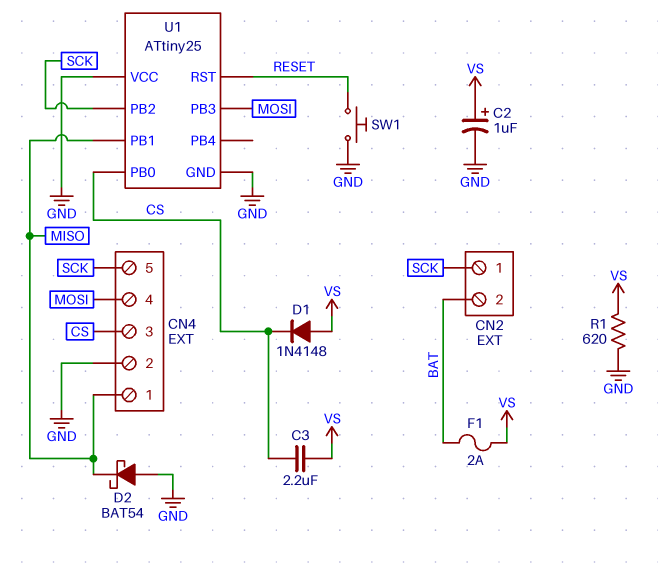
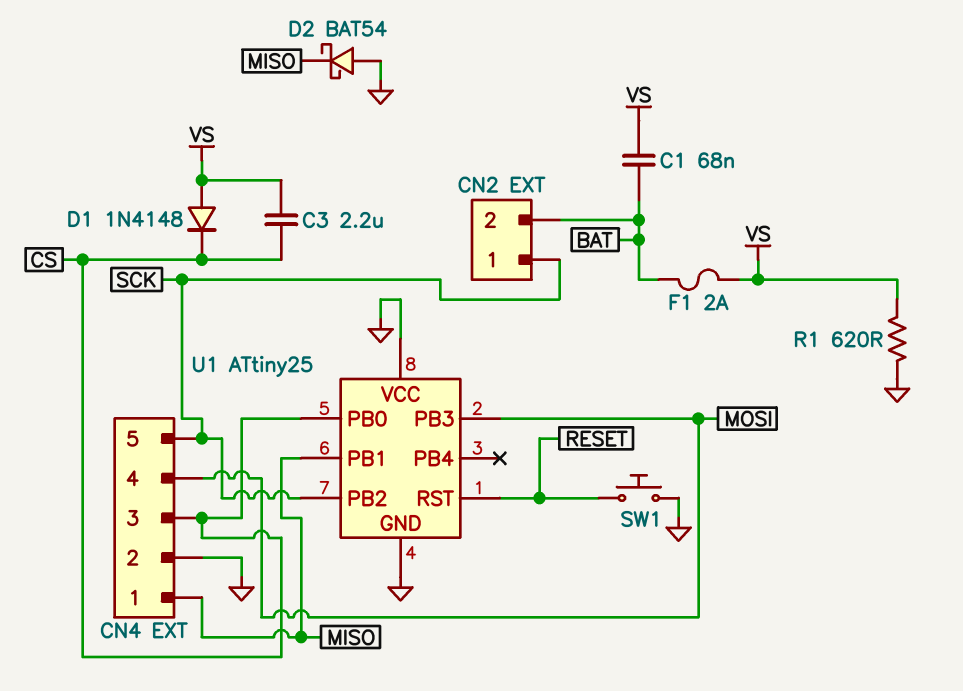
C1: none -> 68nF (BAT, VS)
C2: 1uF (plus VS, minus GND) -> none

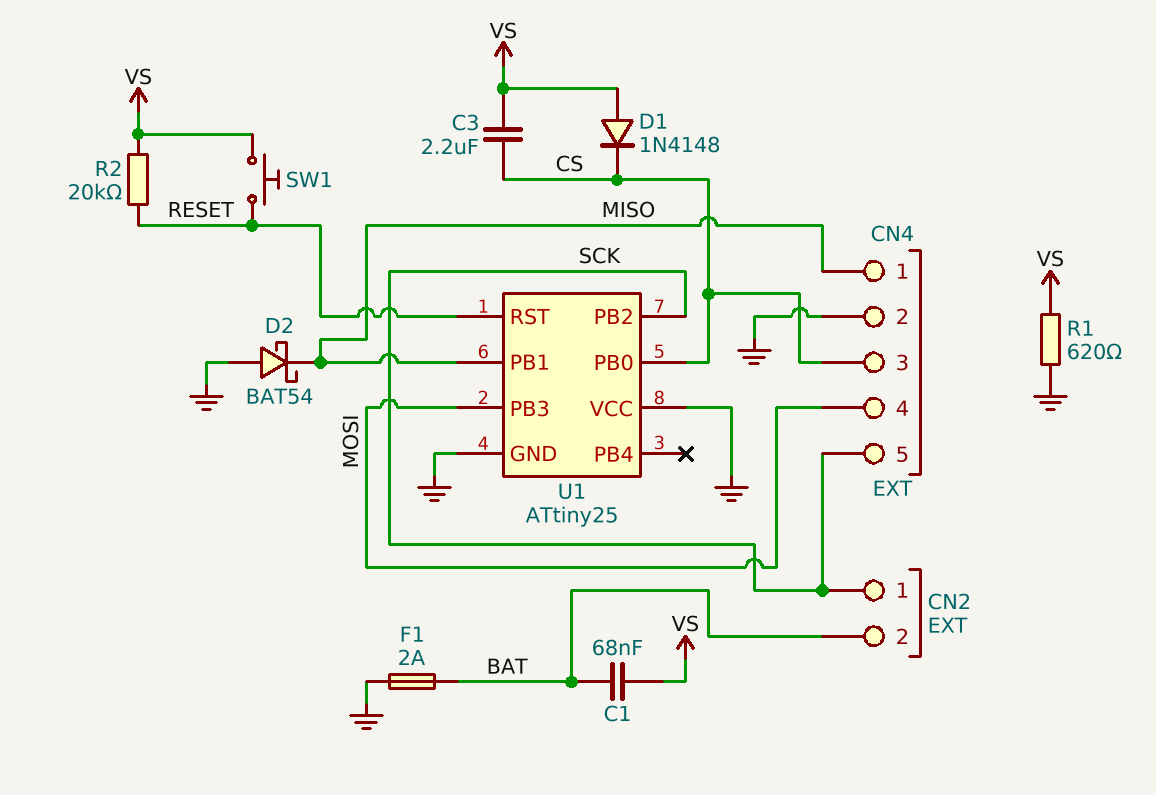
F1: 2A (BAT, VS) -> 2A (BAT, GND)
R2: none -> 20k (RESET, VS)
SW1: button (GND, RESET) -> button (RESET, VS)

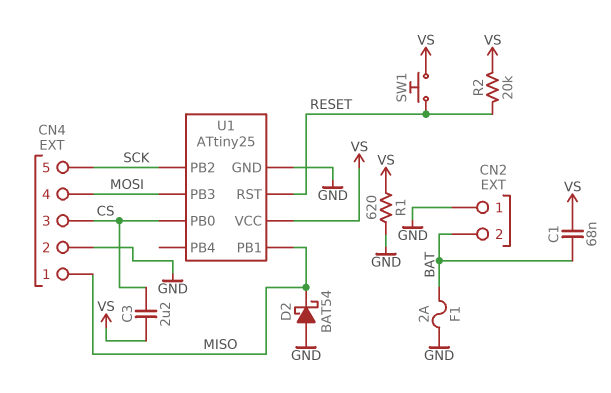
CN2 pin 1: SCK -> GND
D1: diode 1N4148 (A VS, K CS) -> none
U1 pin VCC: GND -> VS

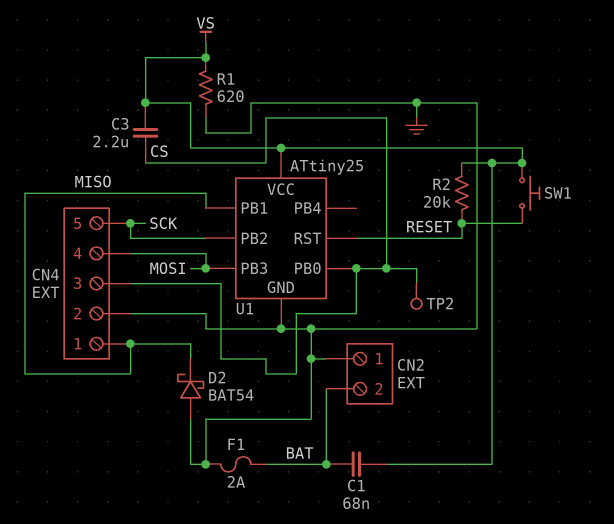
TP2: none -> test point (CS)

